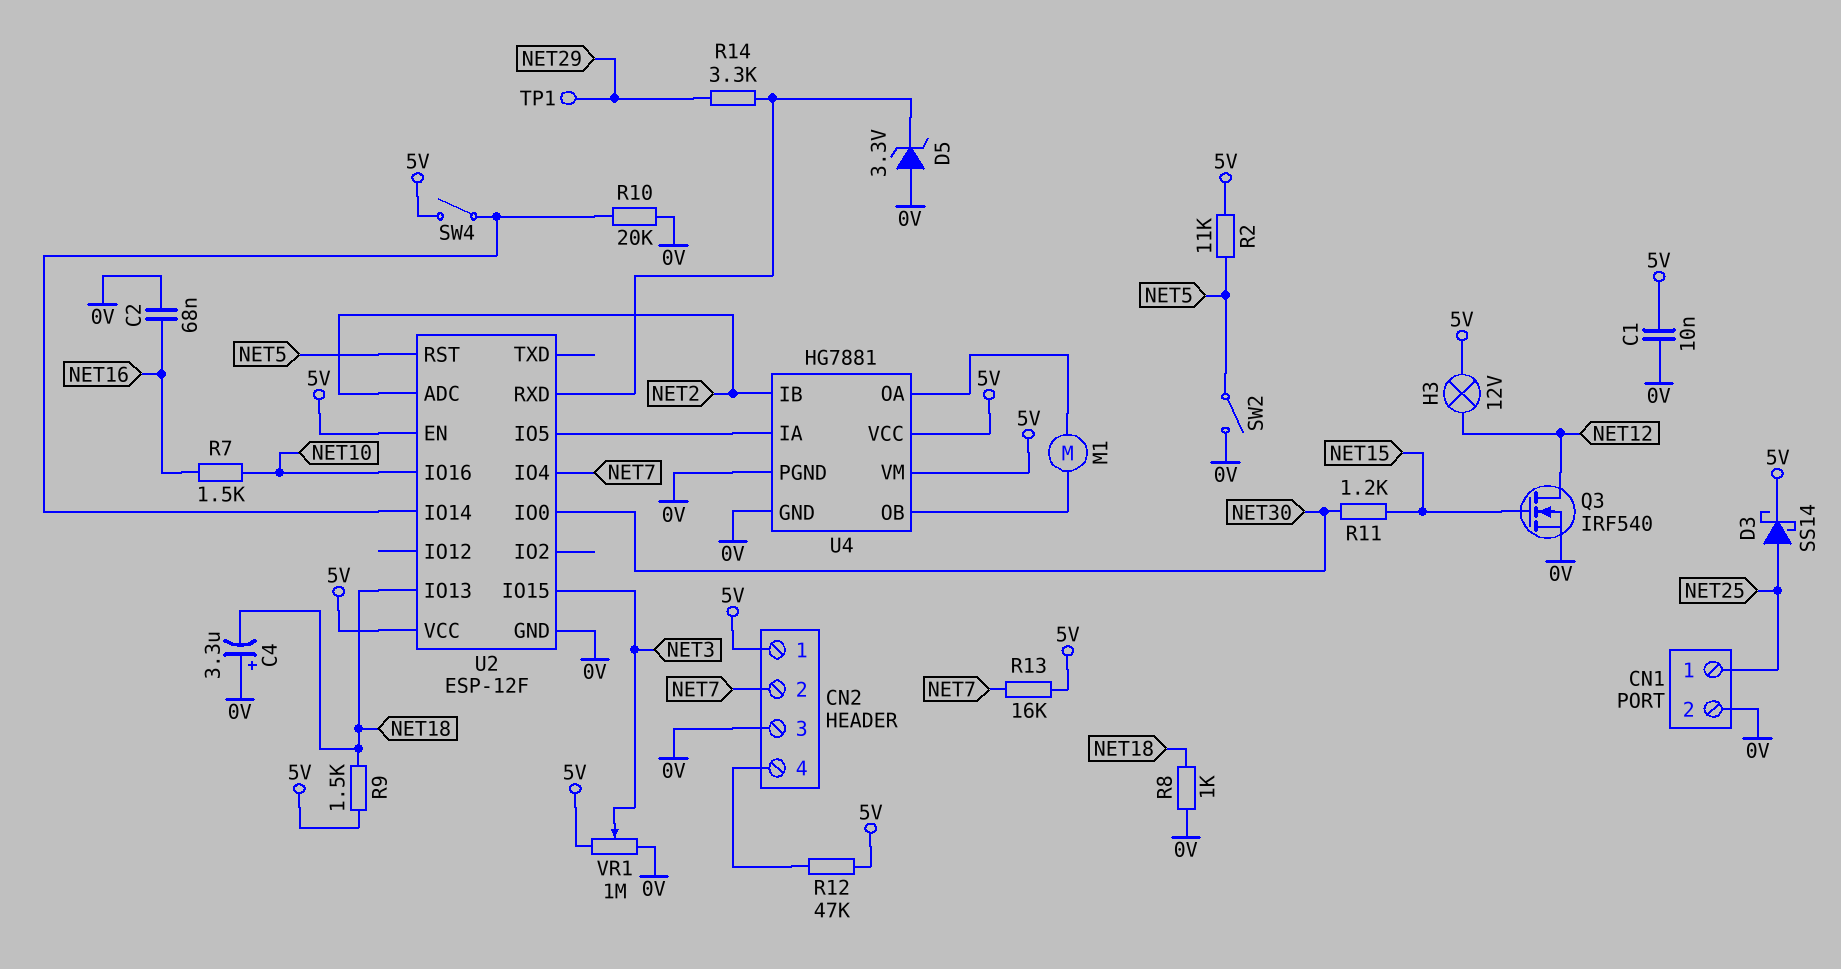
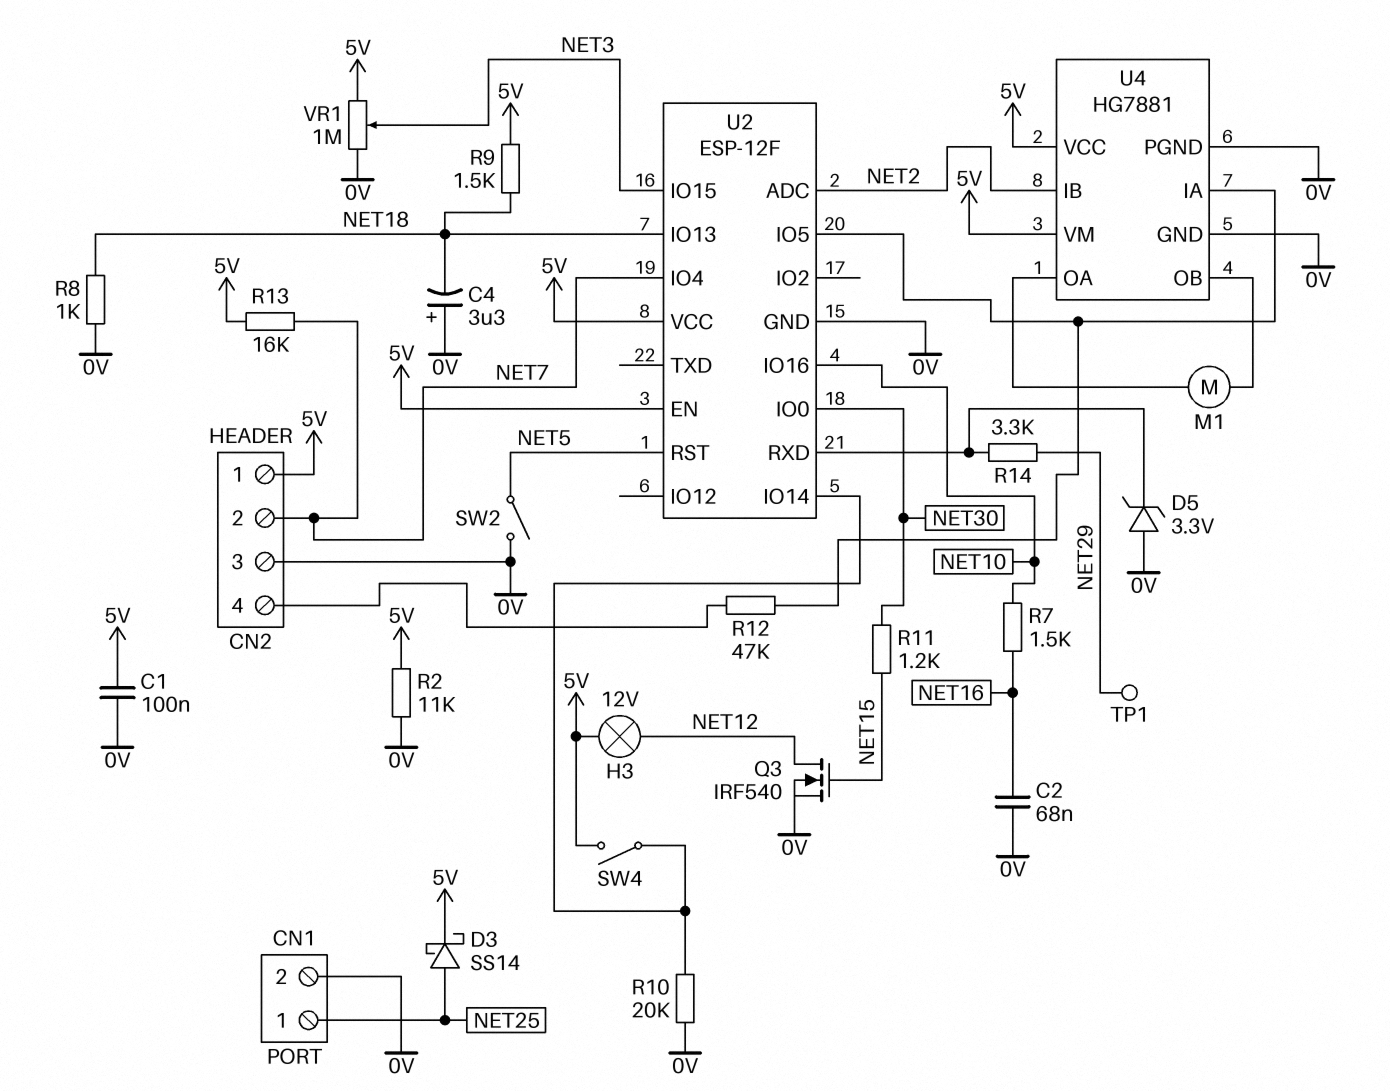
C1: 10nF (0V, 5V) -> 100nF (0V, 5V)
R2: 11k (5V, NET5) -> 11k (0V, 5V)
R12: 47k (5V, CN2/4) -> 47k (CN2/4, U2/IO5)

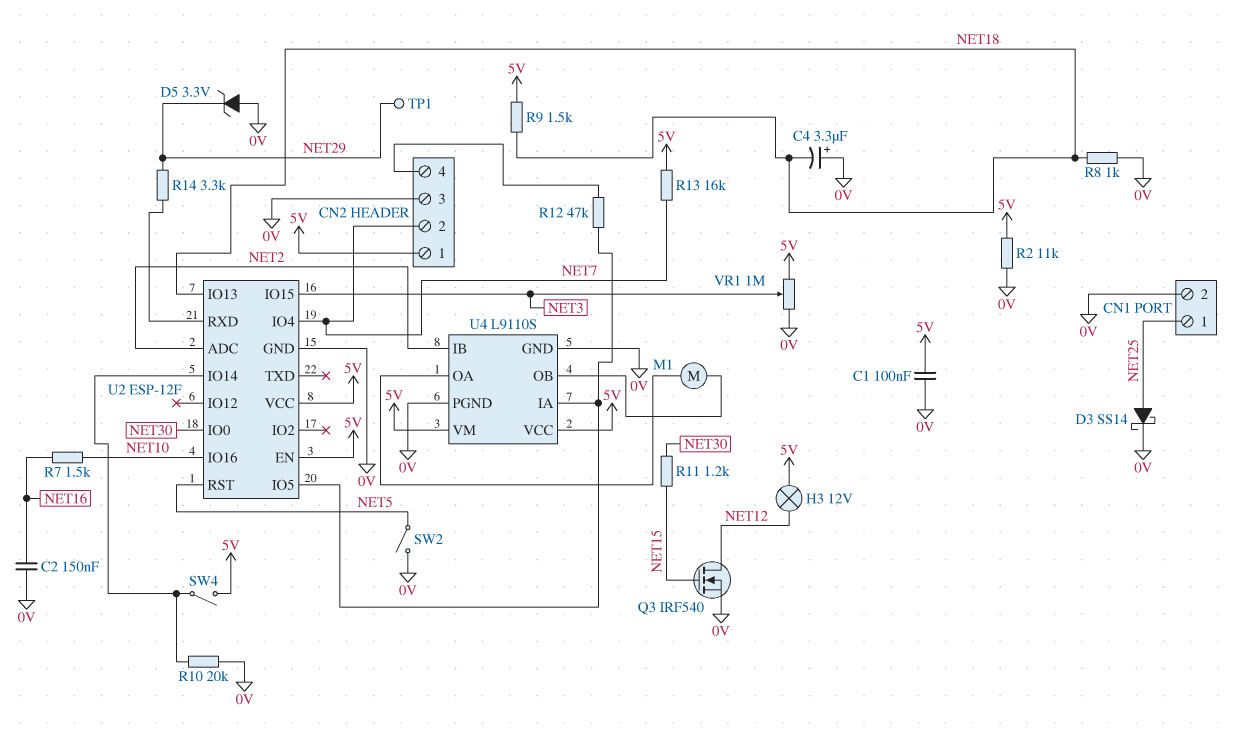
C2: 68nF (0V, NET16) -> 150nF (0V, NET16)
D3: schottky SS14 (A NET25, K 5V) -> schottky SS14 (A NET25, K 0V)
D5: zener 3.3V (A 0V, K U2/RXD) -> zener 3.3V (A 0V, K NET29)
U4: HG7881 -> L9110S

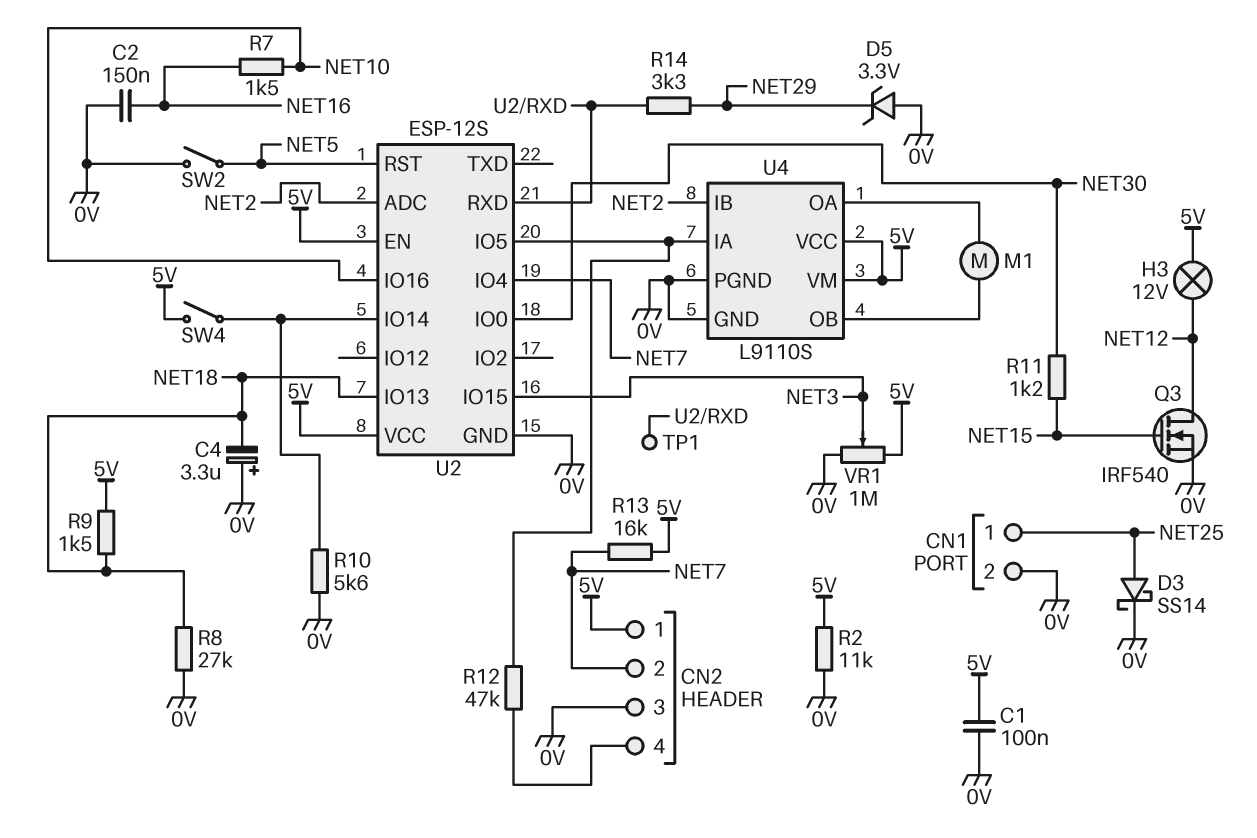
R8: 1k (0V, NET18) -> 27k (0V, NET18)
R10: 20k (0V, U2/IO14) -> 5.6k (0V, U2/IO14)
TP1: test point (NET29) -> test point (U2/RXD)
U2: ESP-12F -> ESP-12S

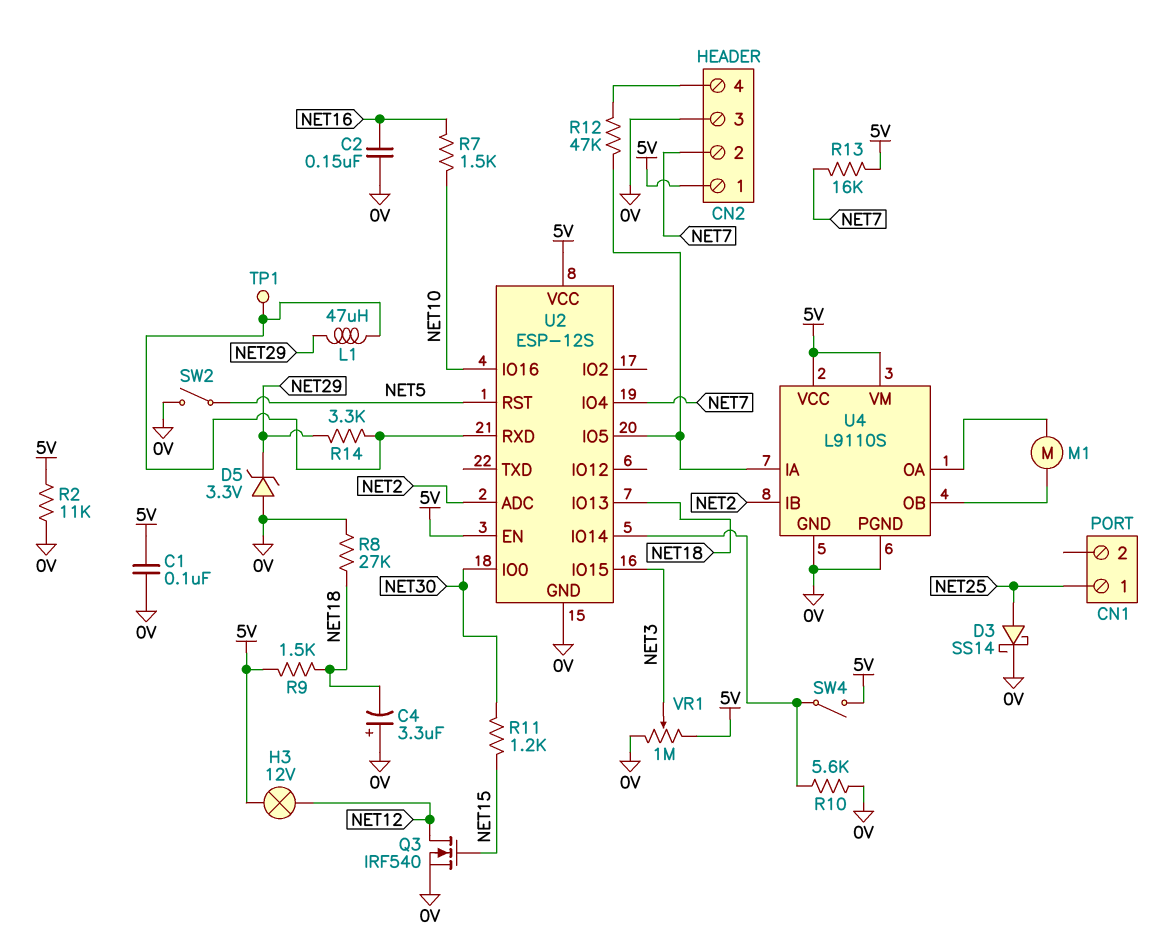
CN1 pin 2: 0V -> none
L1: none -> 47uH (NET29, U2/RXD)

